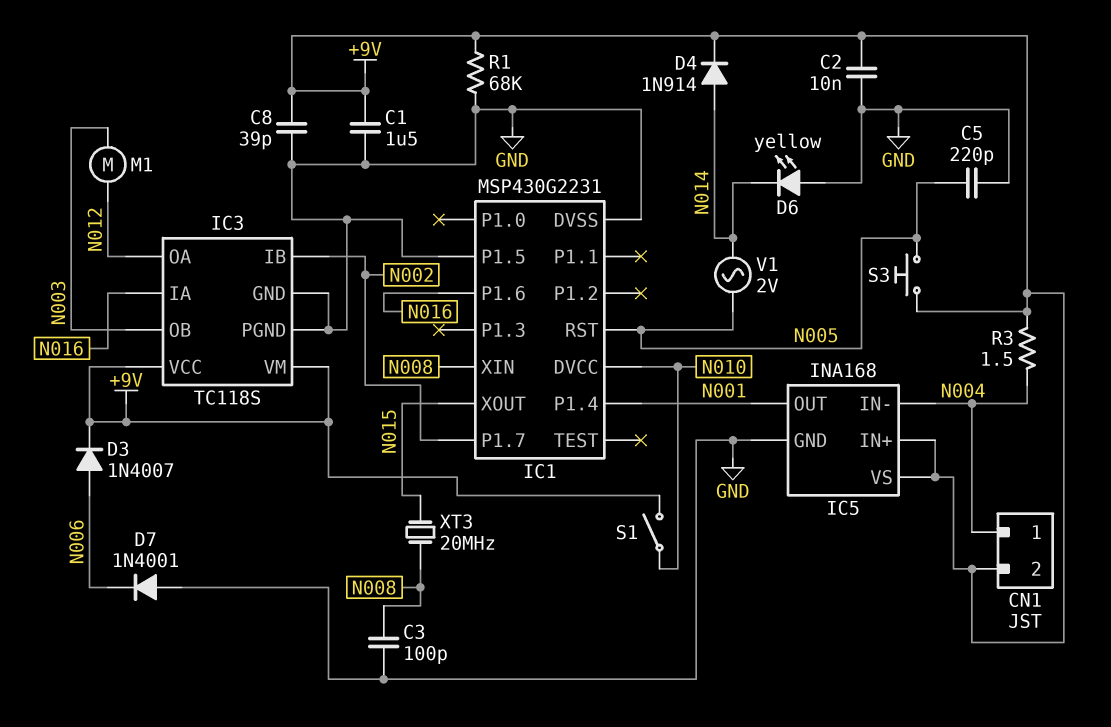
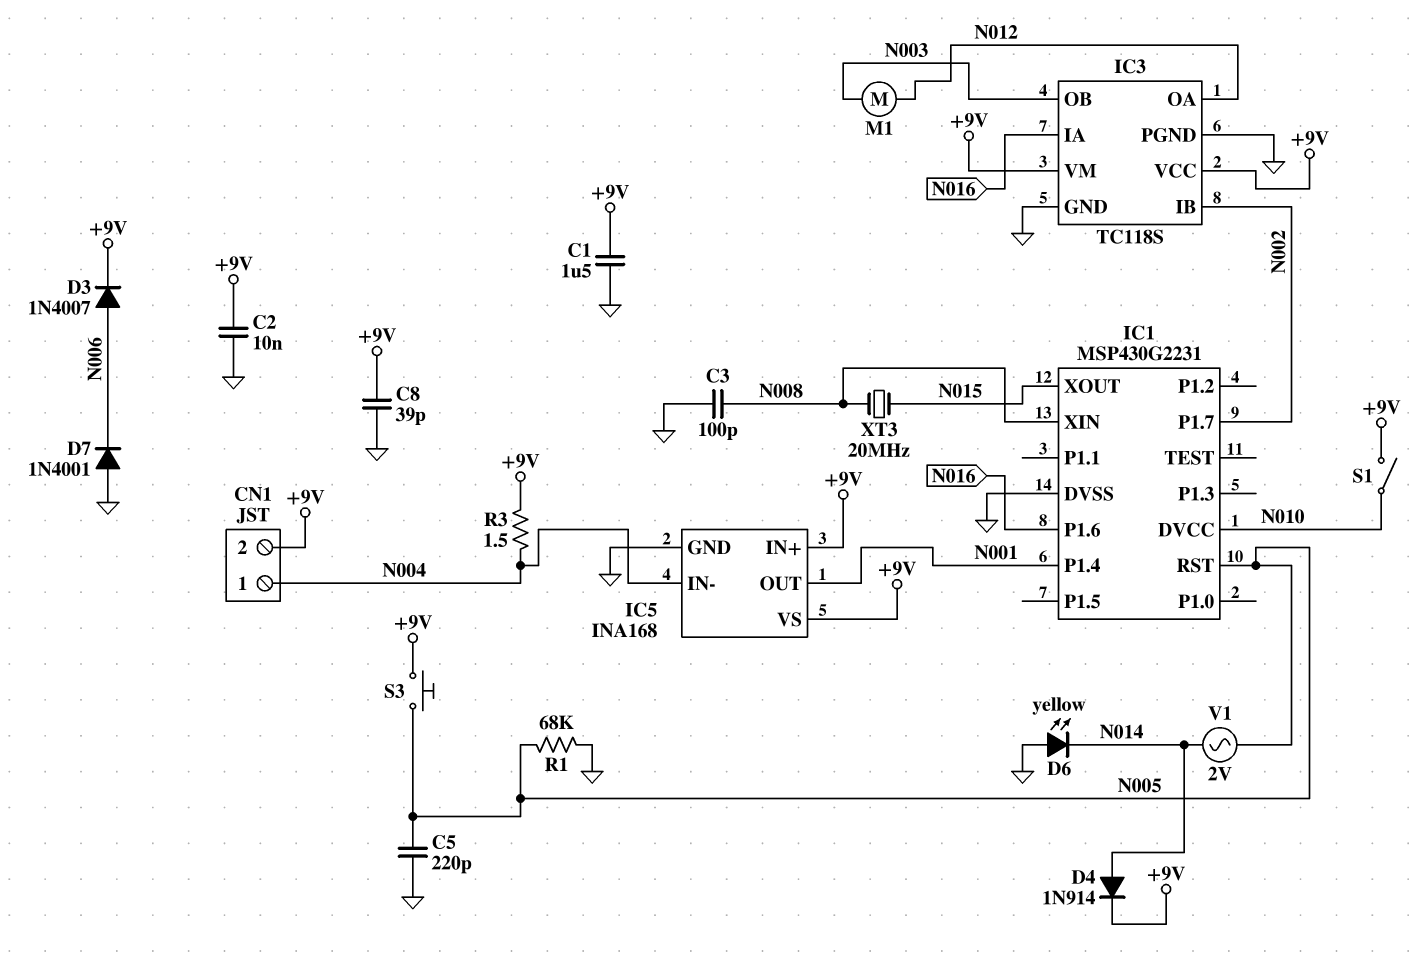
IC1 pin P1.5: GND -> none
R1: 68k (+9V, GND) -> 68k (GND, N005)

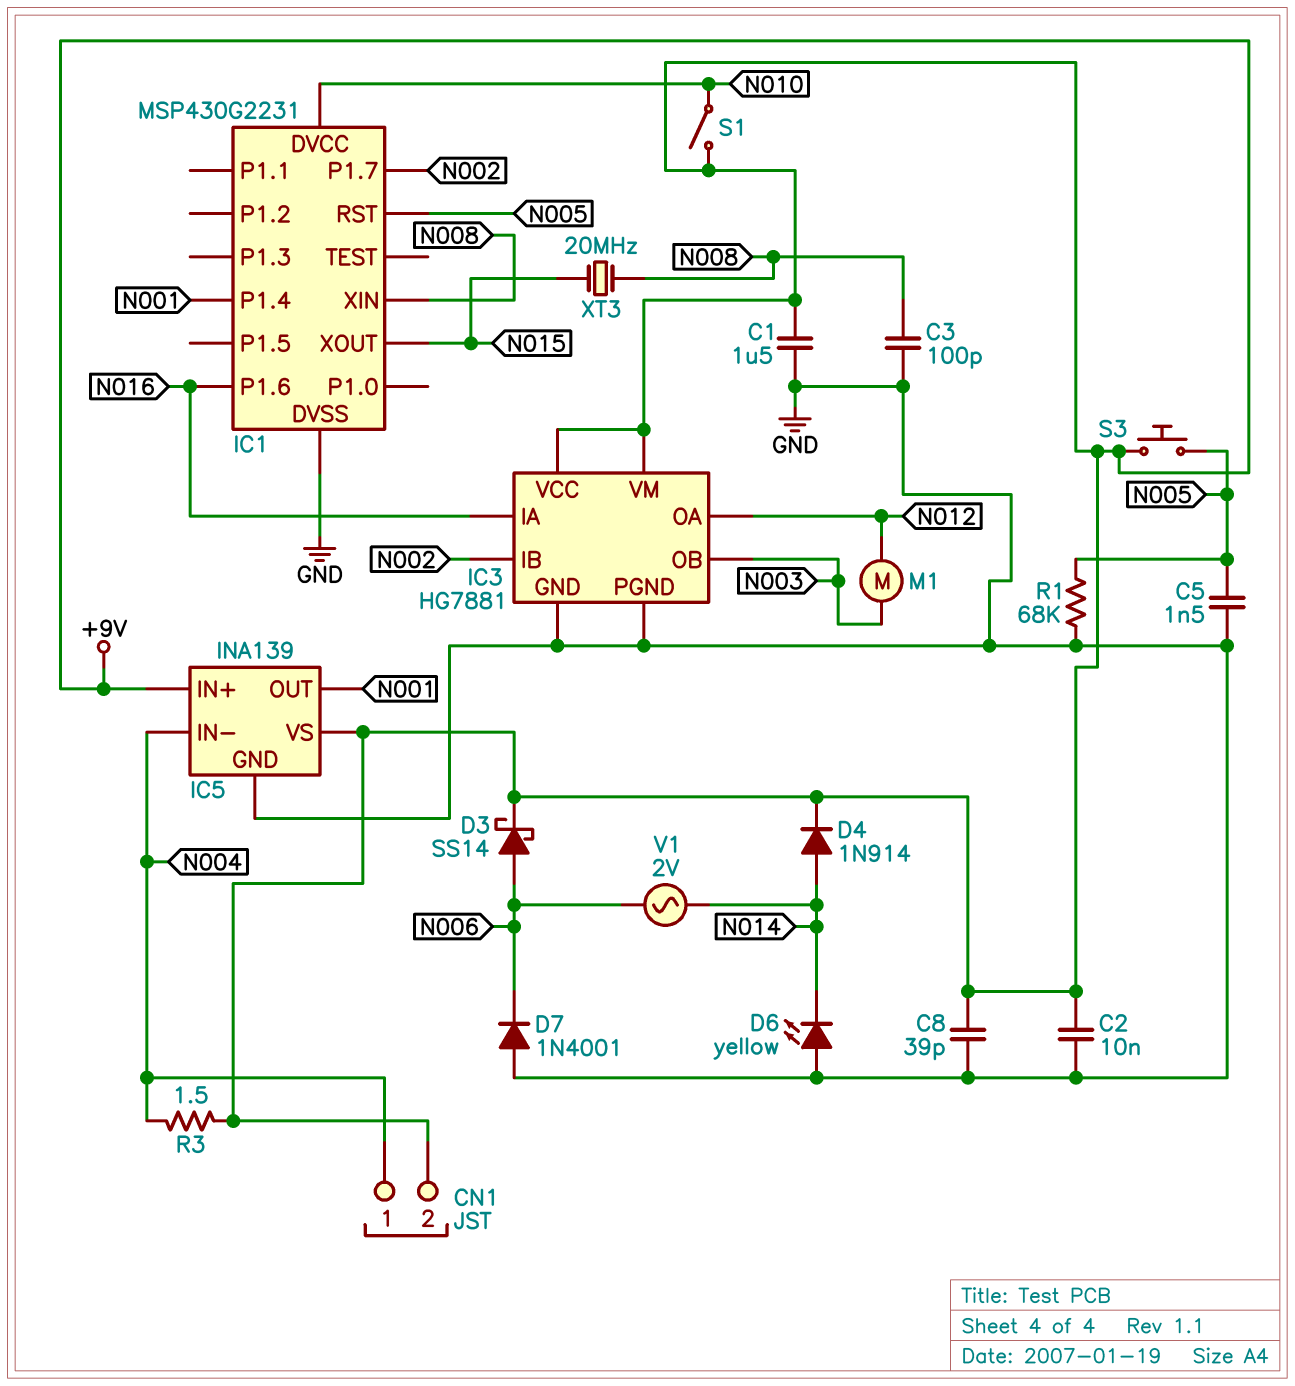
C5: 220pF (GND, N005) -> 1.5nF (GND, N005)
D3: diode 1N4007 (A N006, K +9V) -> schottky SS14 (A N006, K +9V)
IC3: TC118S -> HG7881
IC5: INA168 -> INA139
V1: AC 2V (N005, N014) -> AC 2V (N006, N014)

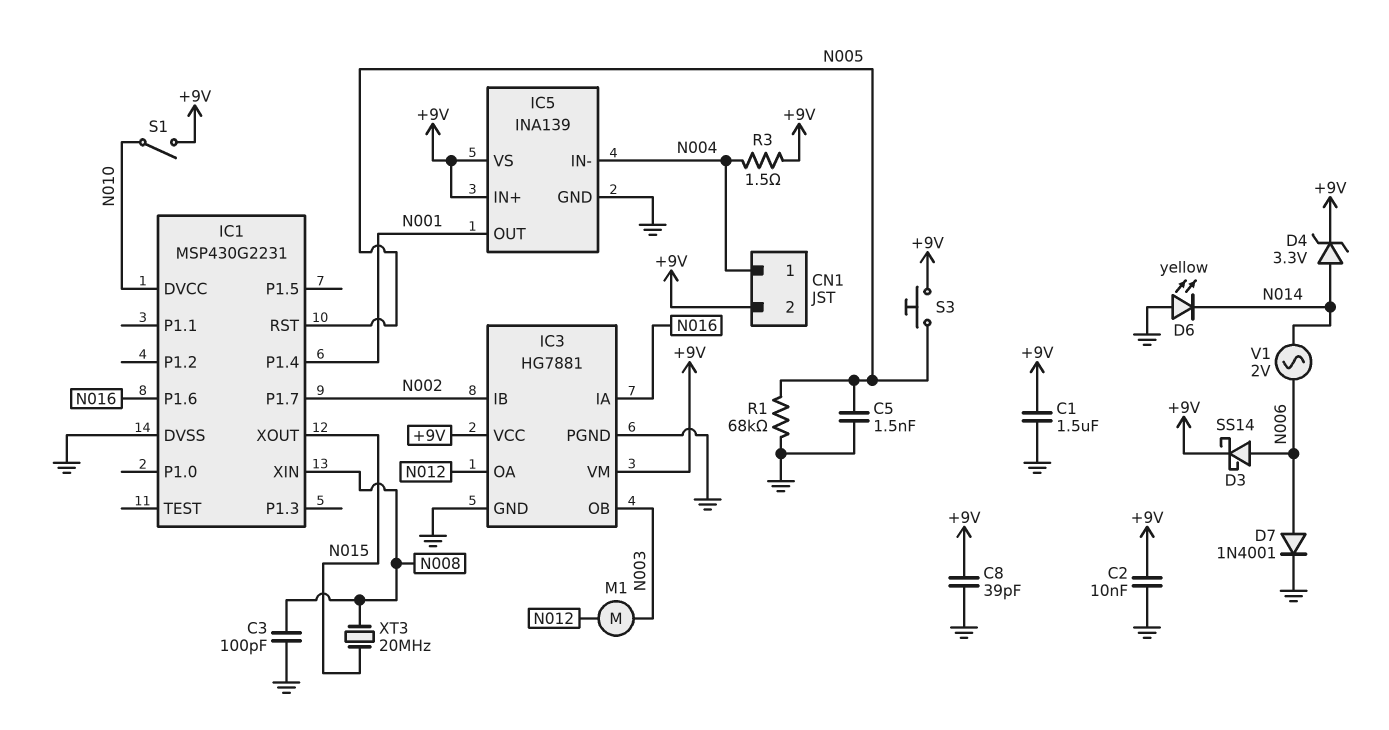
D4: diode 1N914 (A N014, K +9V) -> zener 3.3V (A N014, K +9V)
D7: diode 1N4001 (A GND, K N006) -> diode 1N4001 (A N006, K GND)

